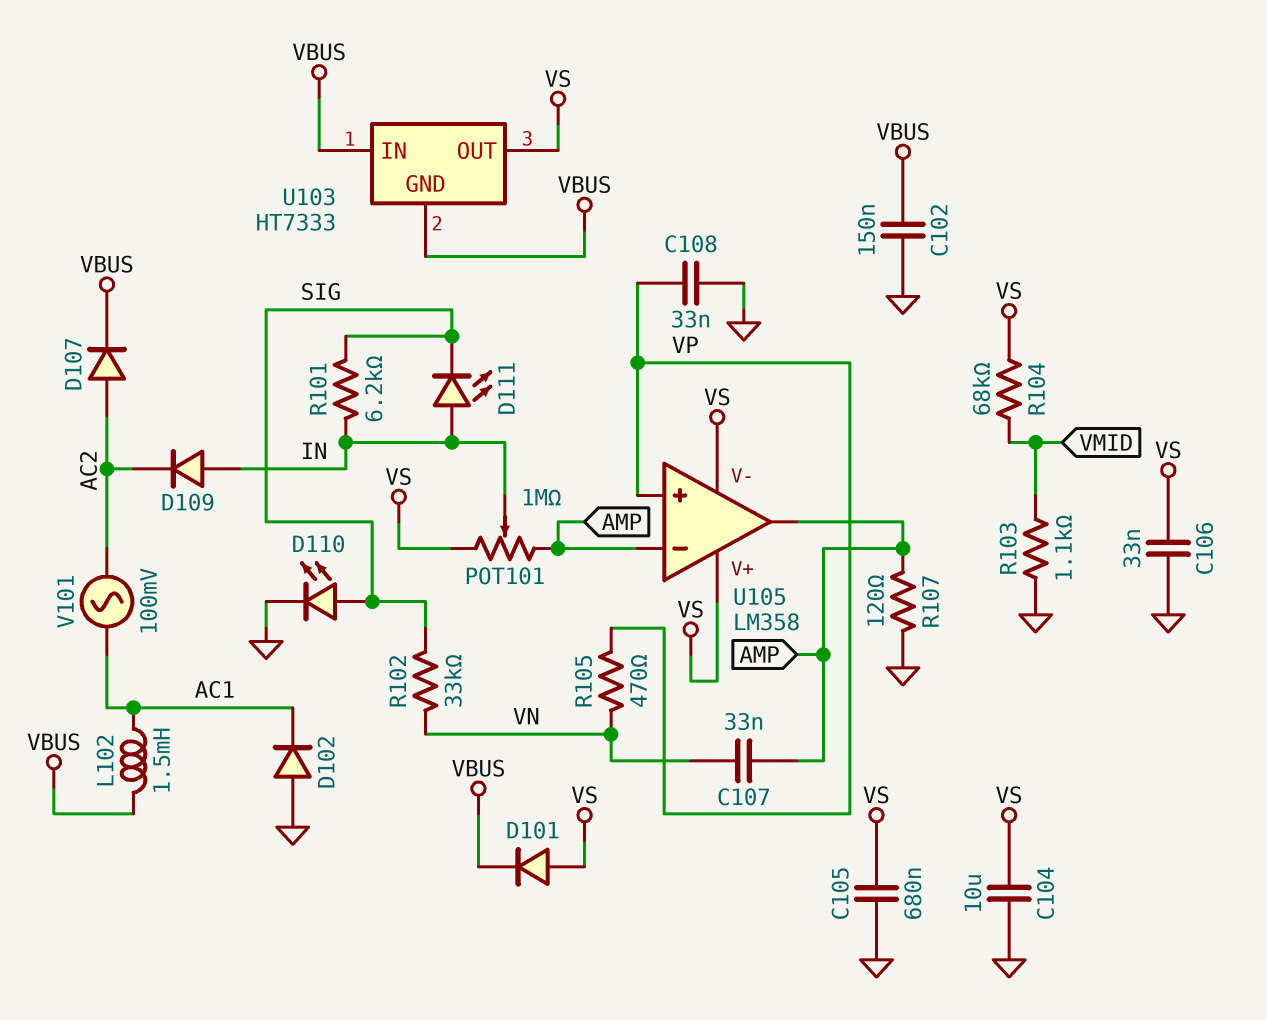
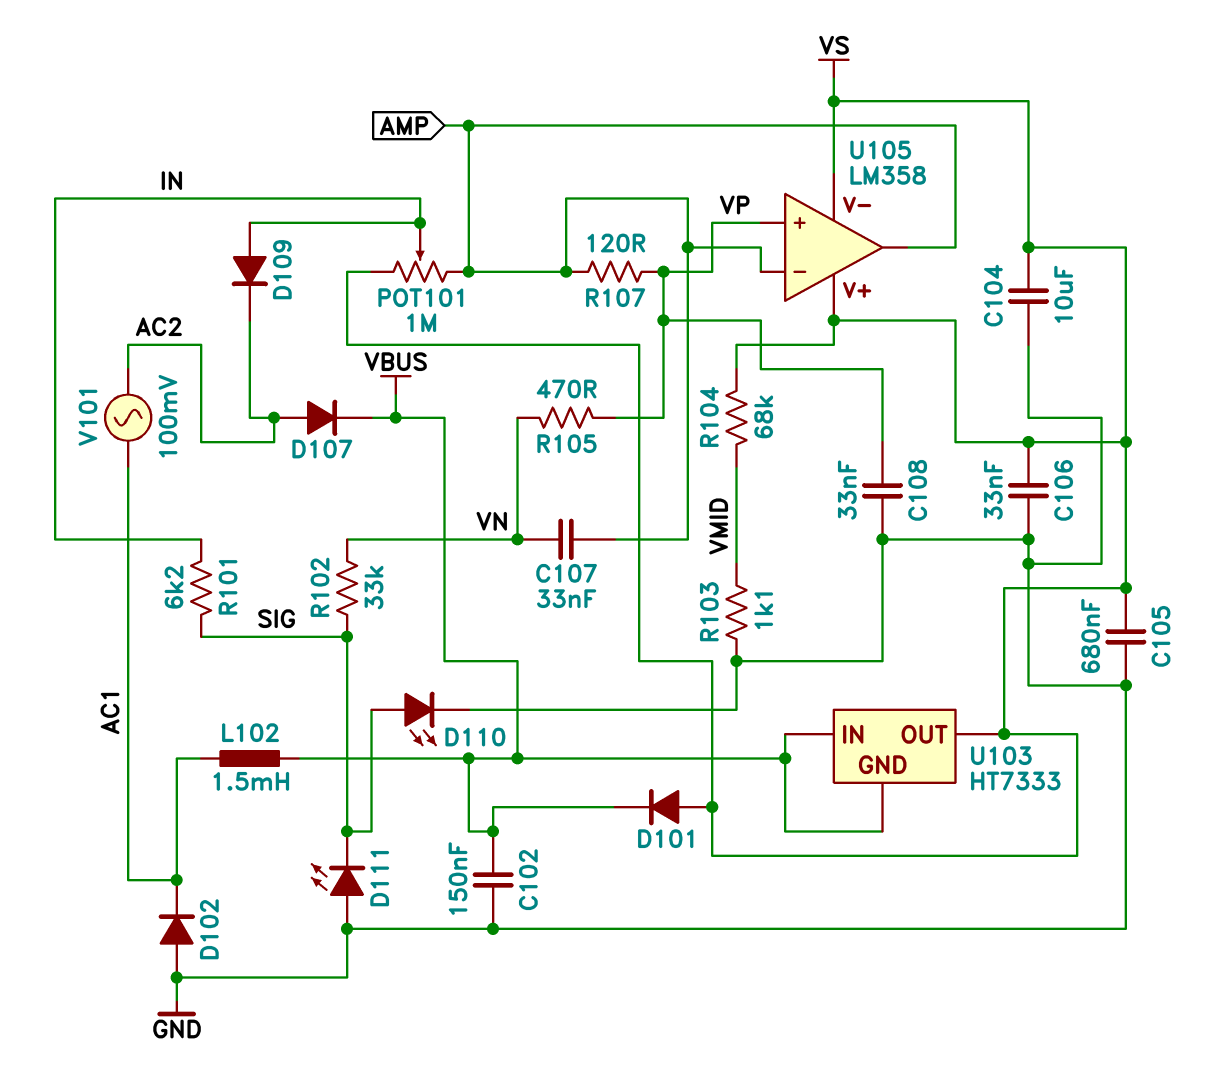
D111: LED (A IN, K SIG) -> LED (A GND, K SIG)
R107: 120 (AMP, GND) -> 120 (AMP, VP)

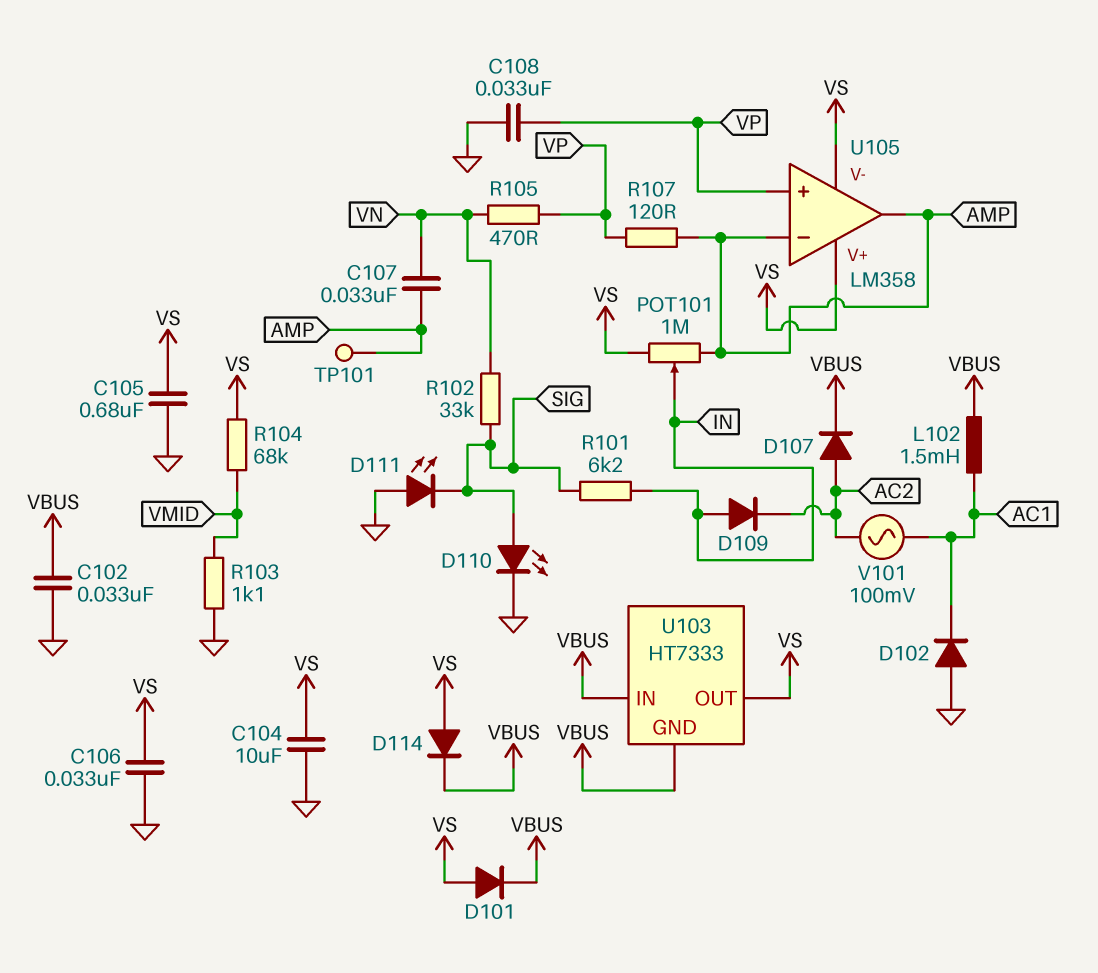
C102: 150nF (GND, VBUS) -> 33nF (GND, VBUS)
D114: none -> diode (A VS, K VBUS)
TP101: none -> test point (AMP)

